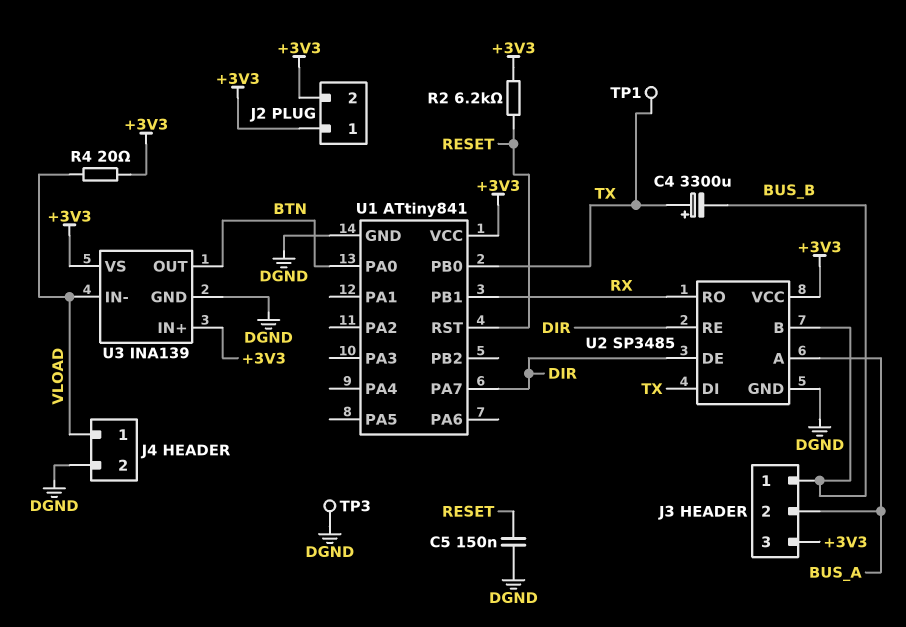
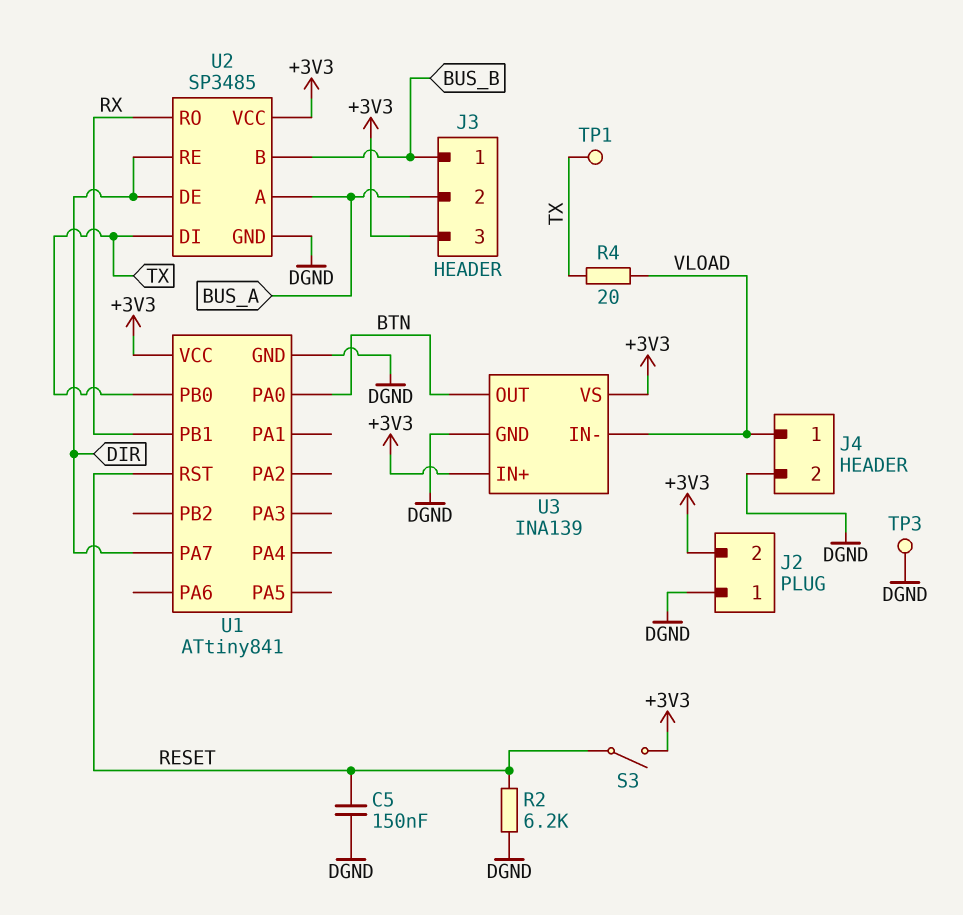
C4: 3300uF (plus TX, minus BUS_B) -> none
J2 pin 1: +3V3 -> DGND
R2: 6.2k (+3V3, RESET) -> 6.2k (DGND, RESET)
R4: 20 (+3V3, VLOAD) -> 20 (TX, VLOAD)
S3: none -> switch (+3V3, RESET)

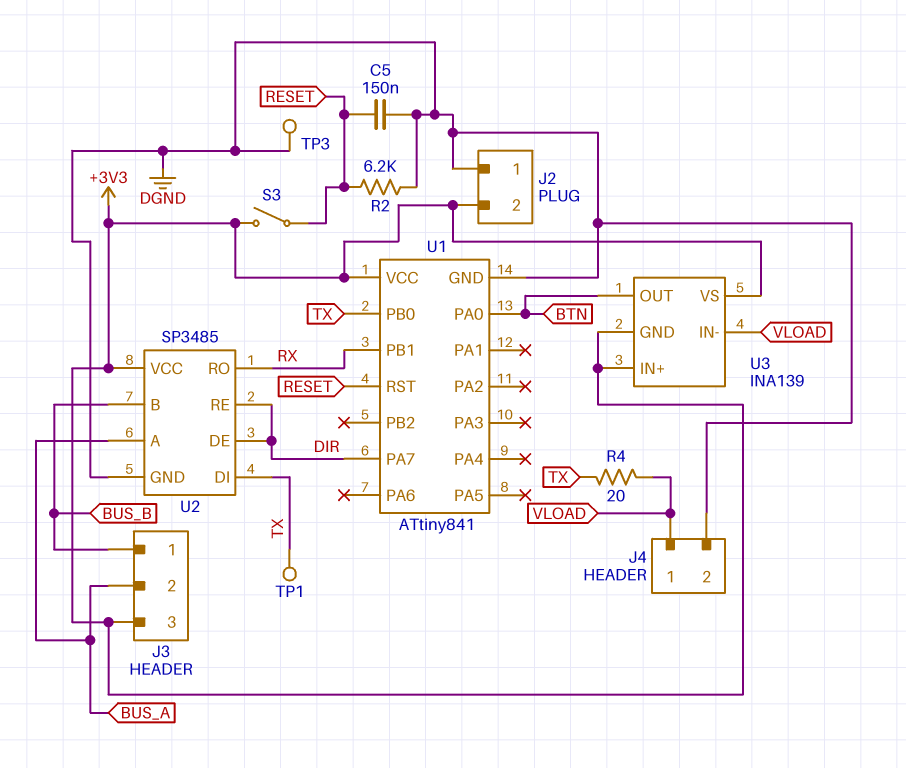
U3 pin GND: DGND -> +3V3

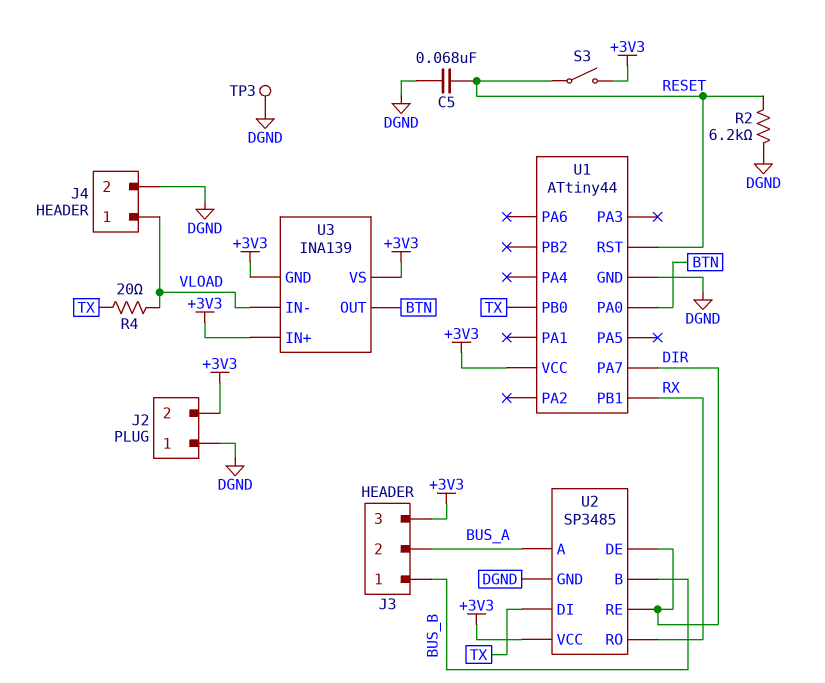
C5: 150nF (DGND, RESET) -> 68nF (DGND, RESET)
TP1: test point (TX) -> none
U1: ATtiny841 -> ATtiny44

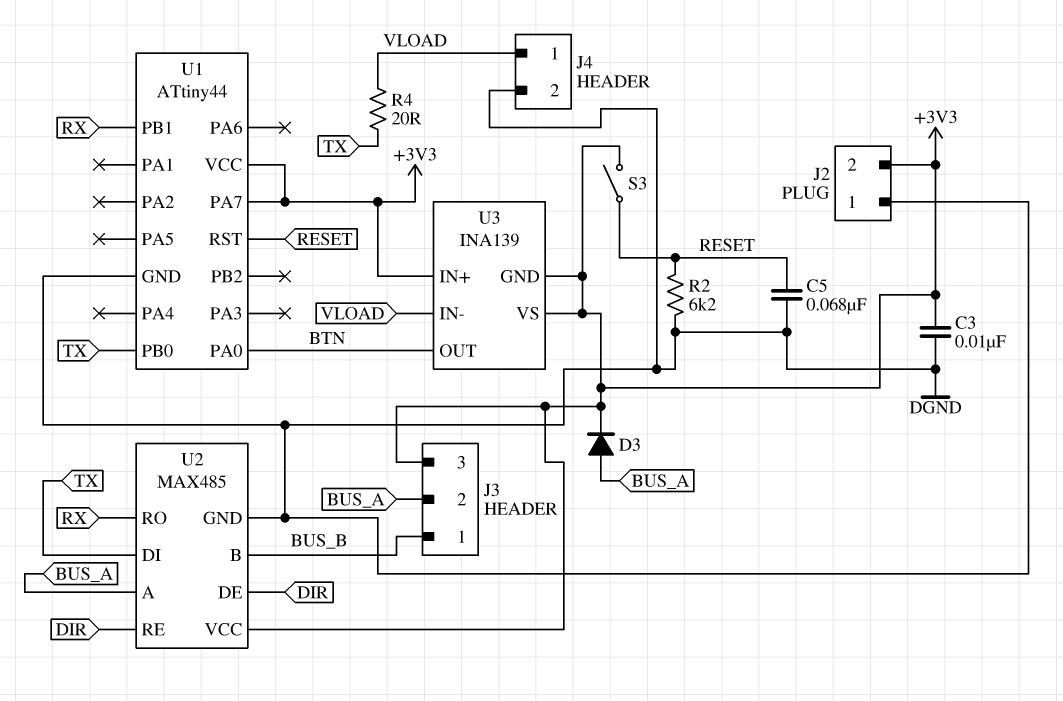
C3: none -> 10nF (+3V3, DGND)
D3: none -> diode (A BUS_A, K +3V3)
TP3: test point (DGND) -> none
U1 pin PA7: DIR -> +3V3
U2: SP3485 -> MAX485

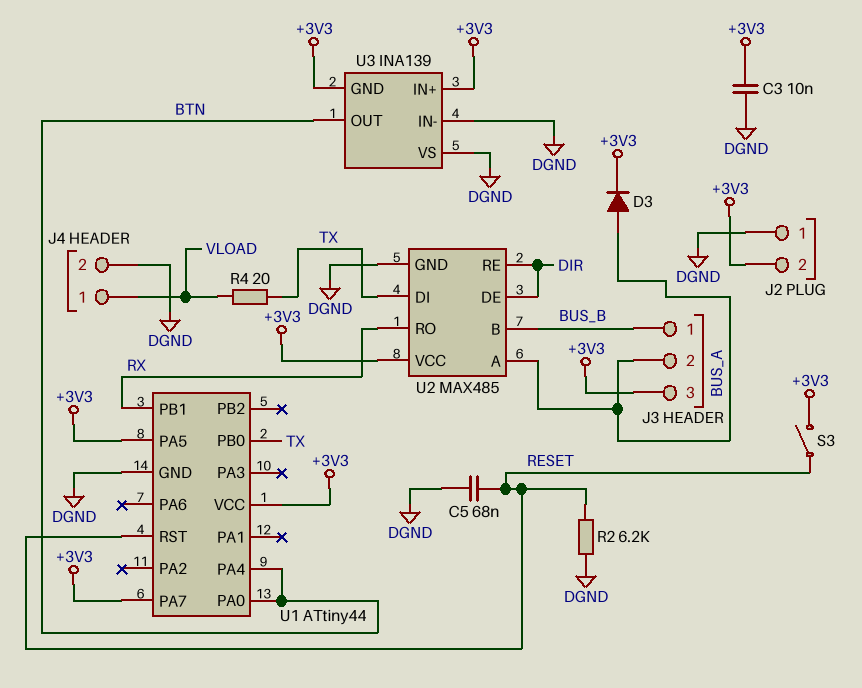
U1 pin PA4: none -> BTN
U1 pin PA5: none -> +3V3
U3 pin IN-: VLOAD -> DGND
U3 pin VS: +3V3 -> DGND

